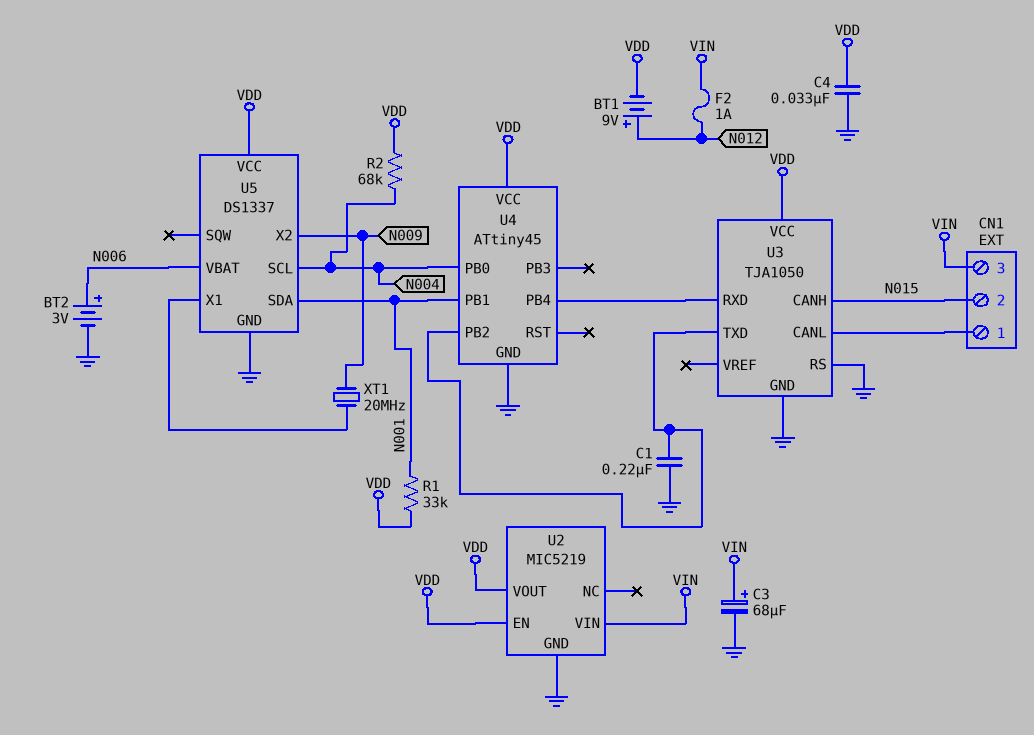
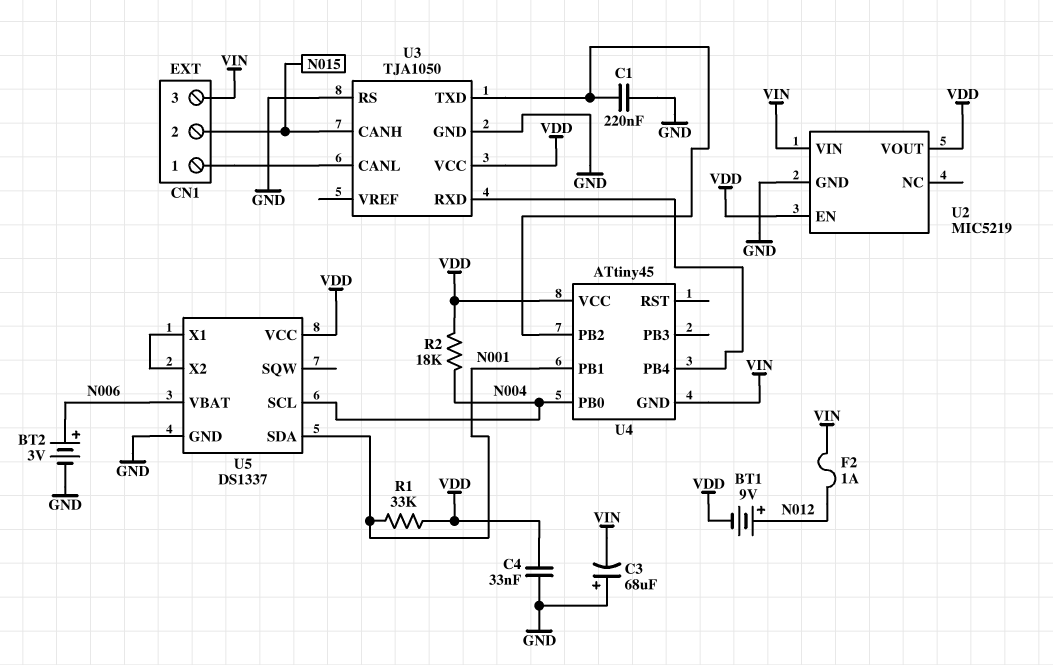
C3: 68uF (plus VIN, minus GND) -> 68uF (plus GND, minus VIN)
R2: 68k (N004, VDD) -> 18k (N004, VDD)
U4 pin GND: GND -> VIN
U5 pin X2: N009 -> U5/X1
XT1: 20MHz (N009, U5/X1) -> none

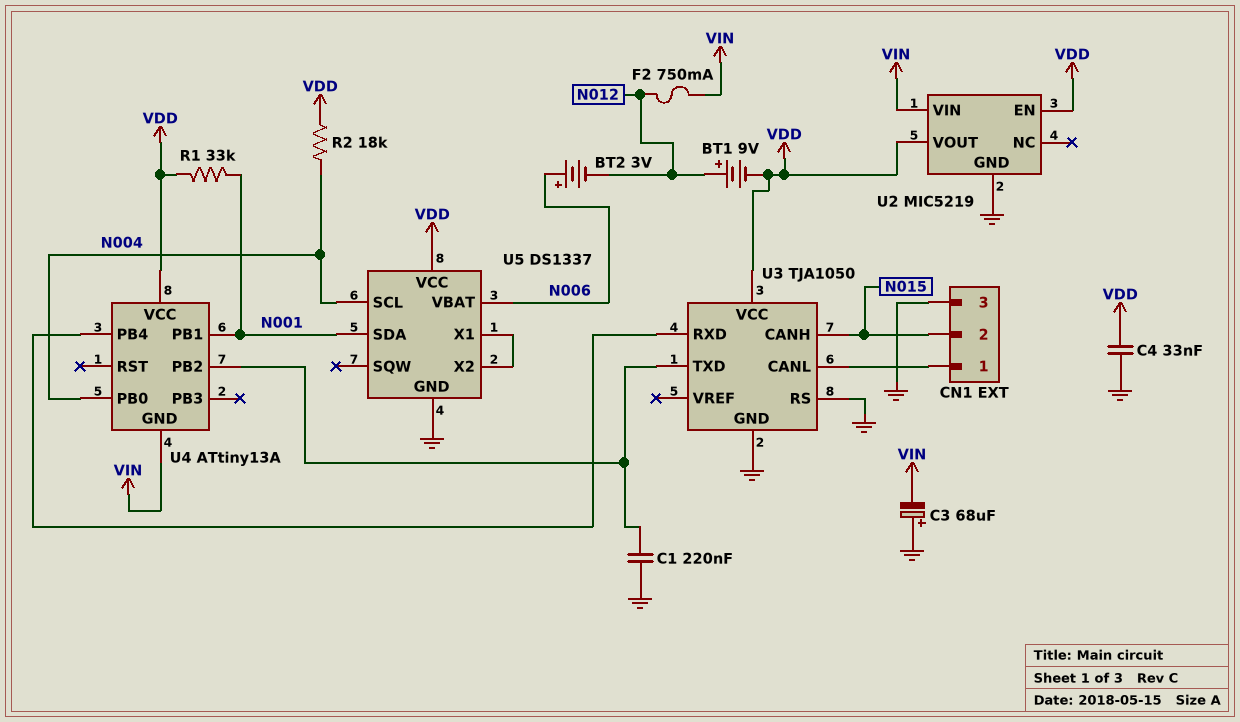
BT2: 3V (plus N006, minus GND) -> 3V (plus N006, minus N012)
CN1 pin 3: VIN -> GND
F2: 1A (N012, VIN) -> 750mA (N012, VIN)
U4: ATtiny45 -> ATtiny13A

